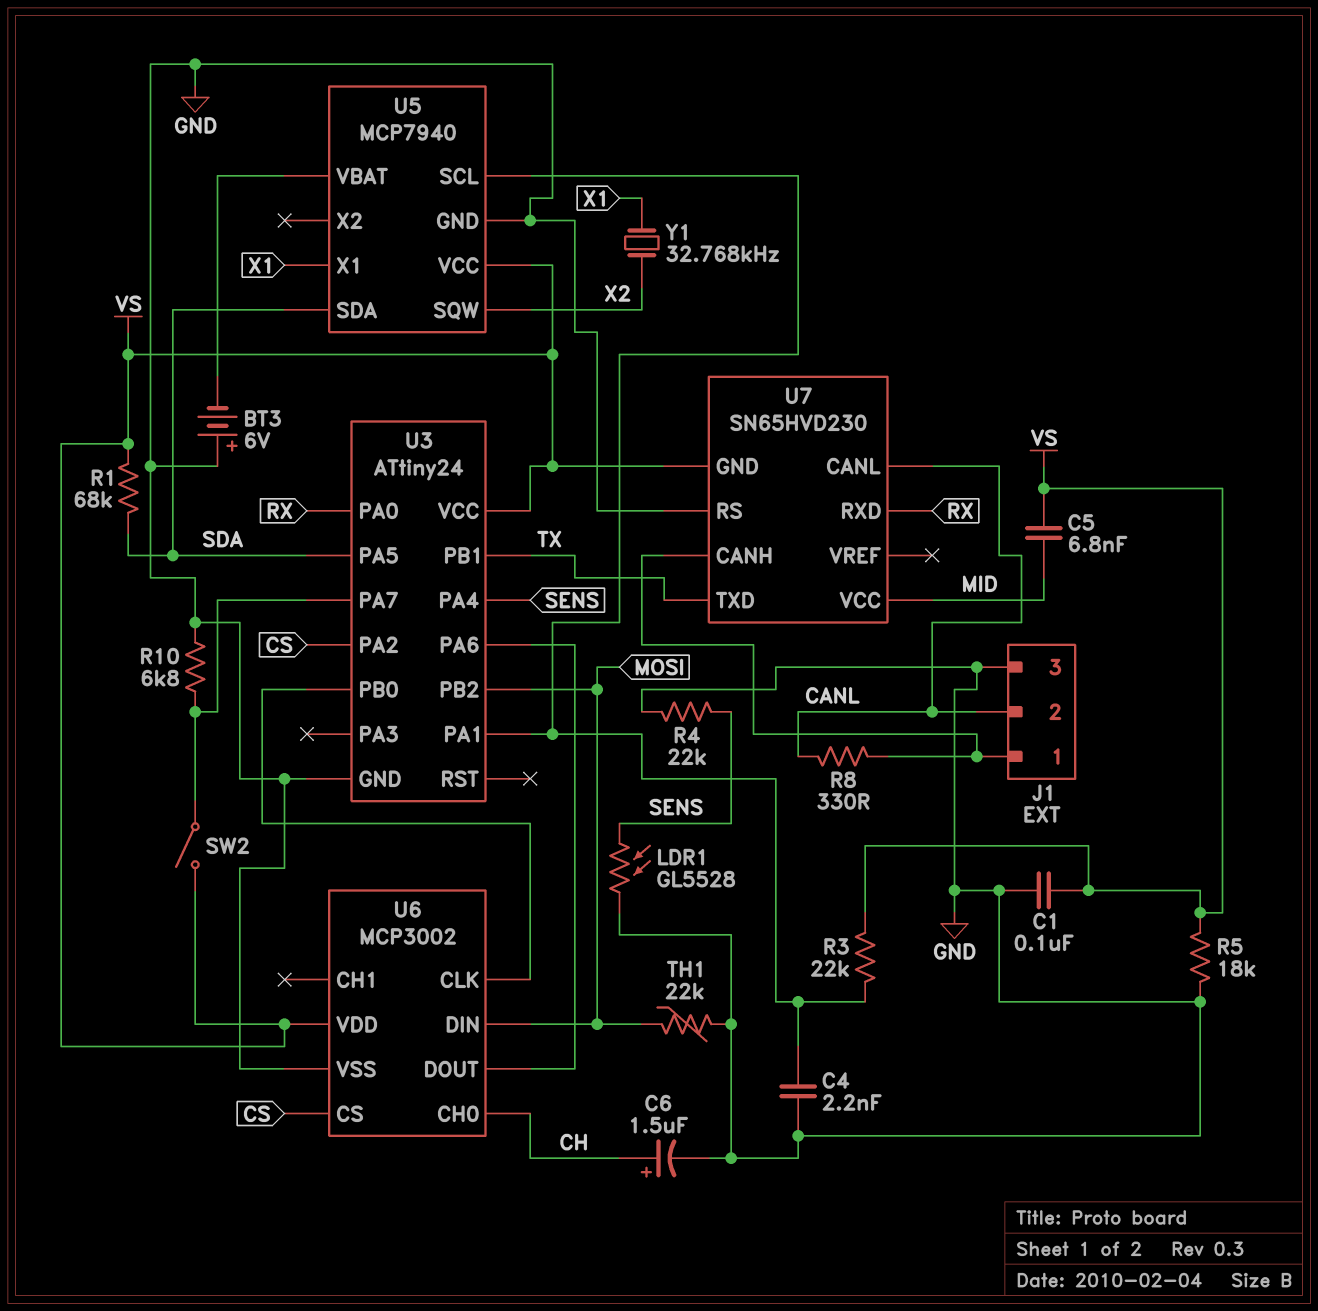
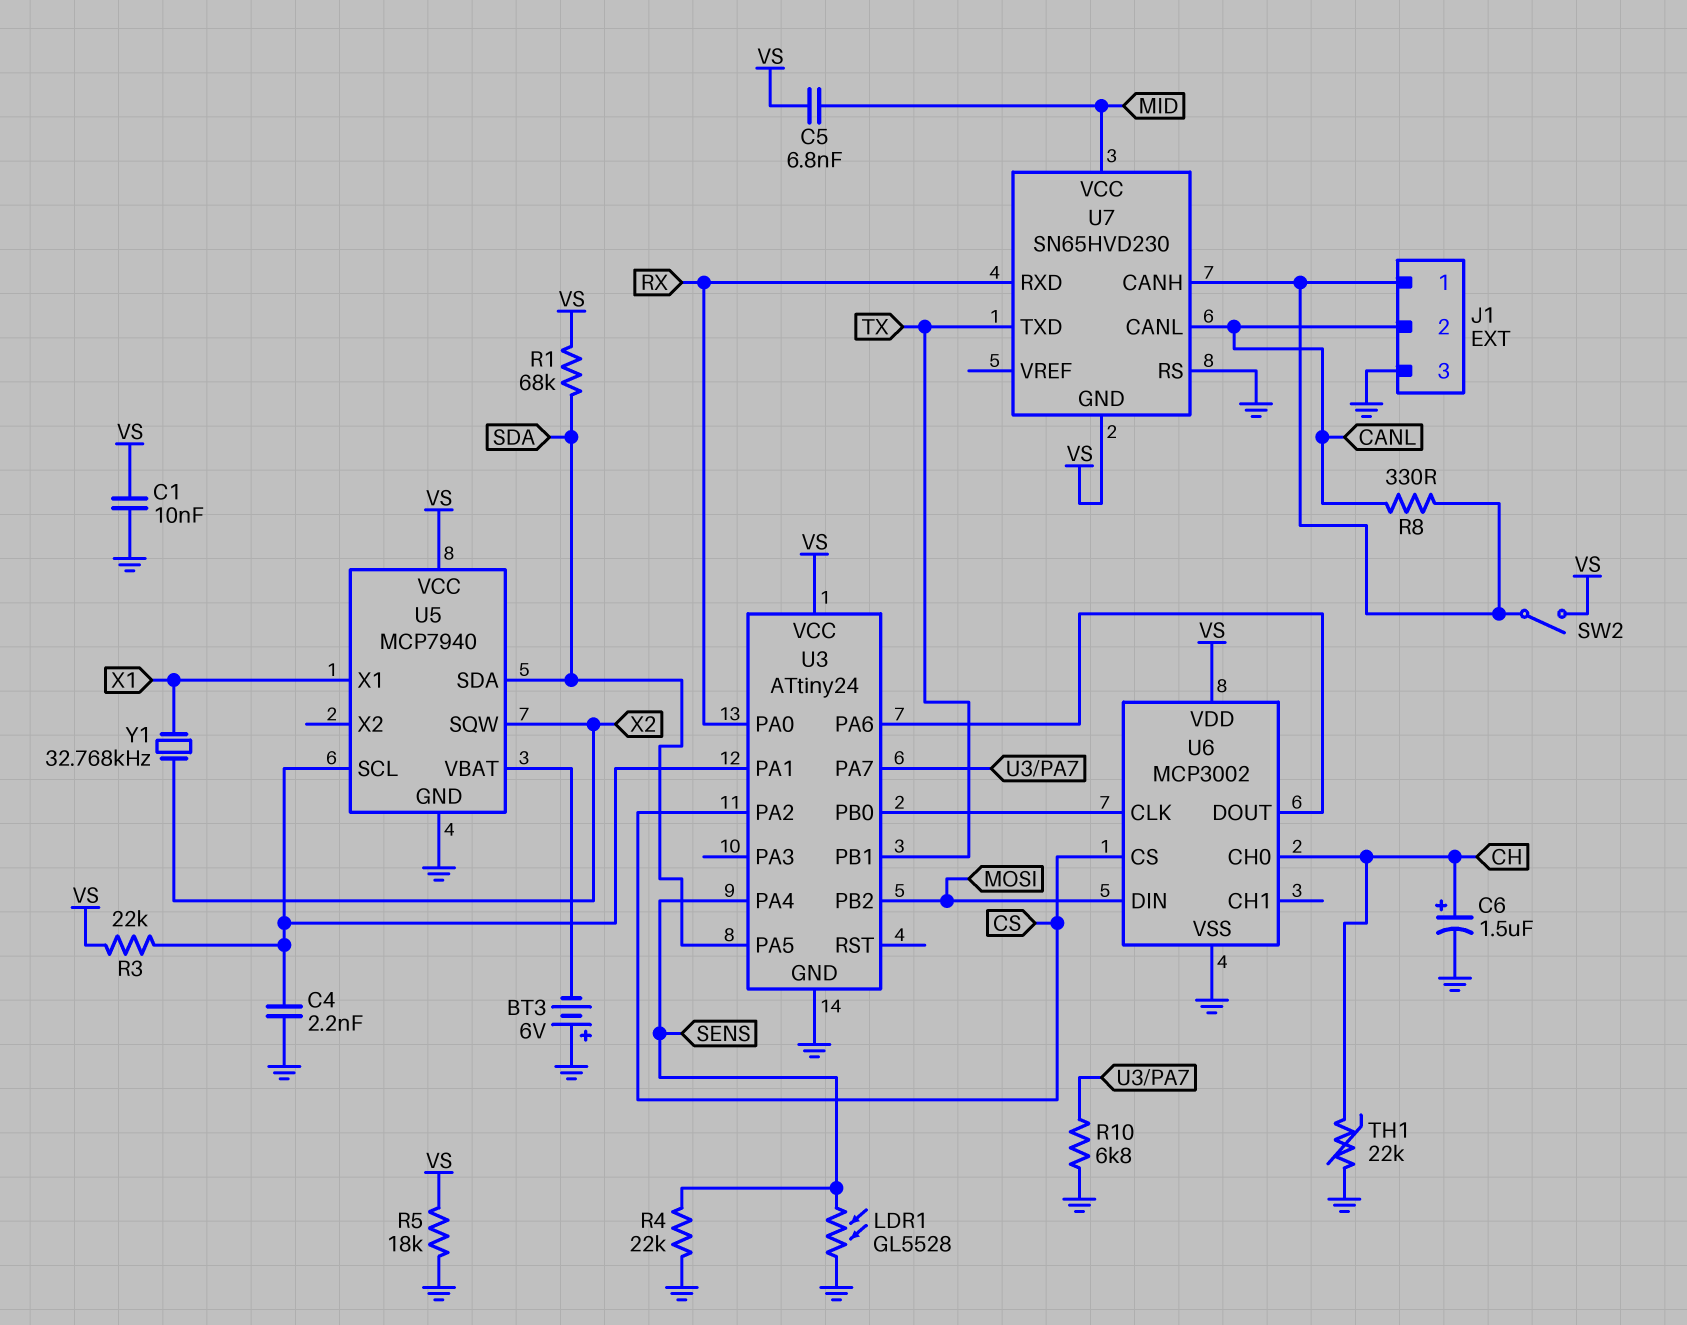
C1: 100nF (GND, VS) -> 10nF (GND, VS)
SW2: switch (U3/PA7, VS) -> switch (J1/1, VS)
TH1: 22k (GND, MOSI) -> 22k (CH, GND)

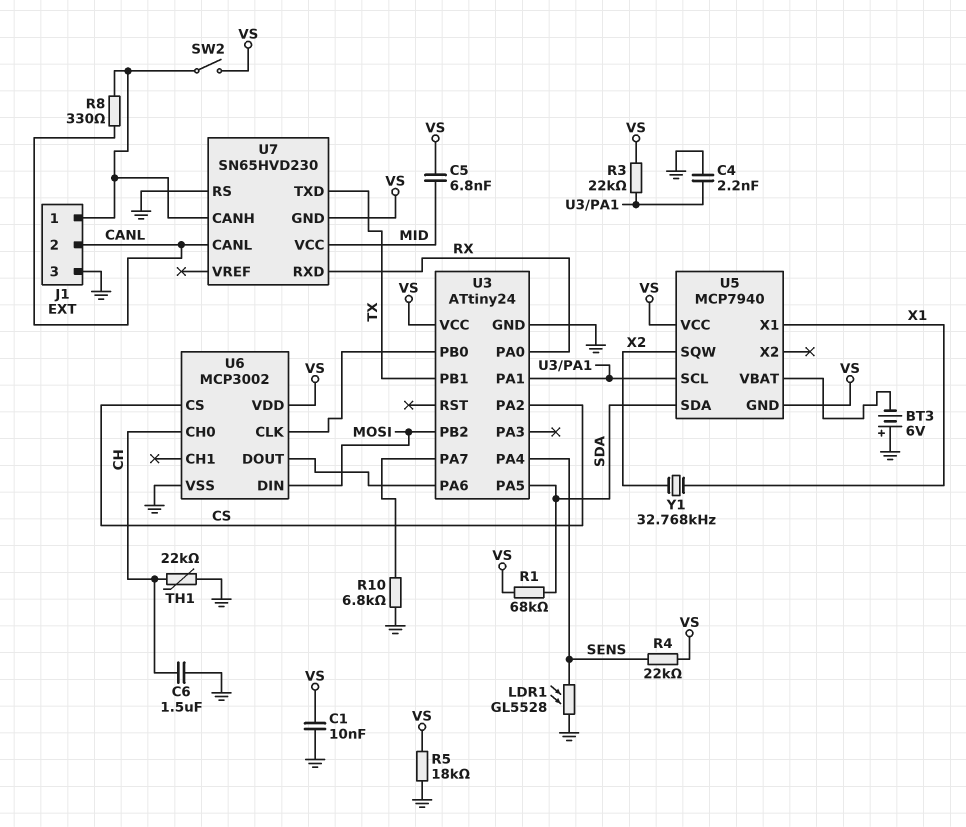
C6: 1.5uF (plus CH, minus GND) -> 1.5uF (CH, GND)
R4: 22k (GND, SENS) -> 22k (SENS, VS)
U5 pin GND: GND -> VS

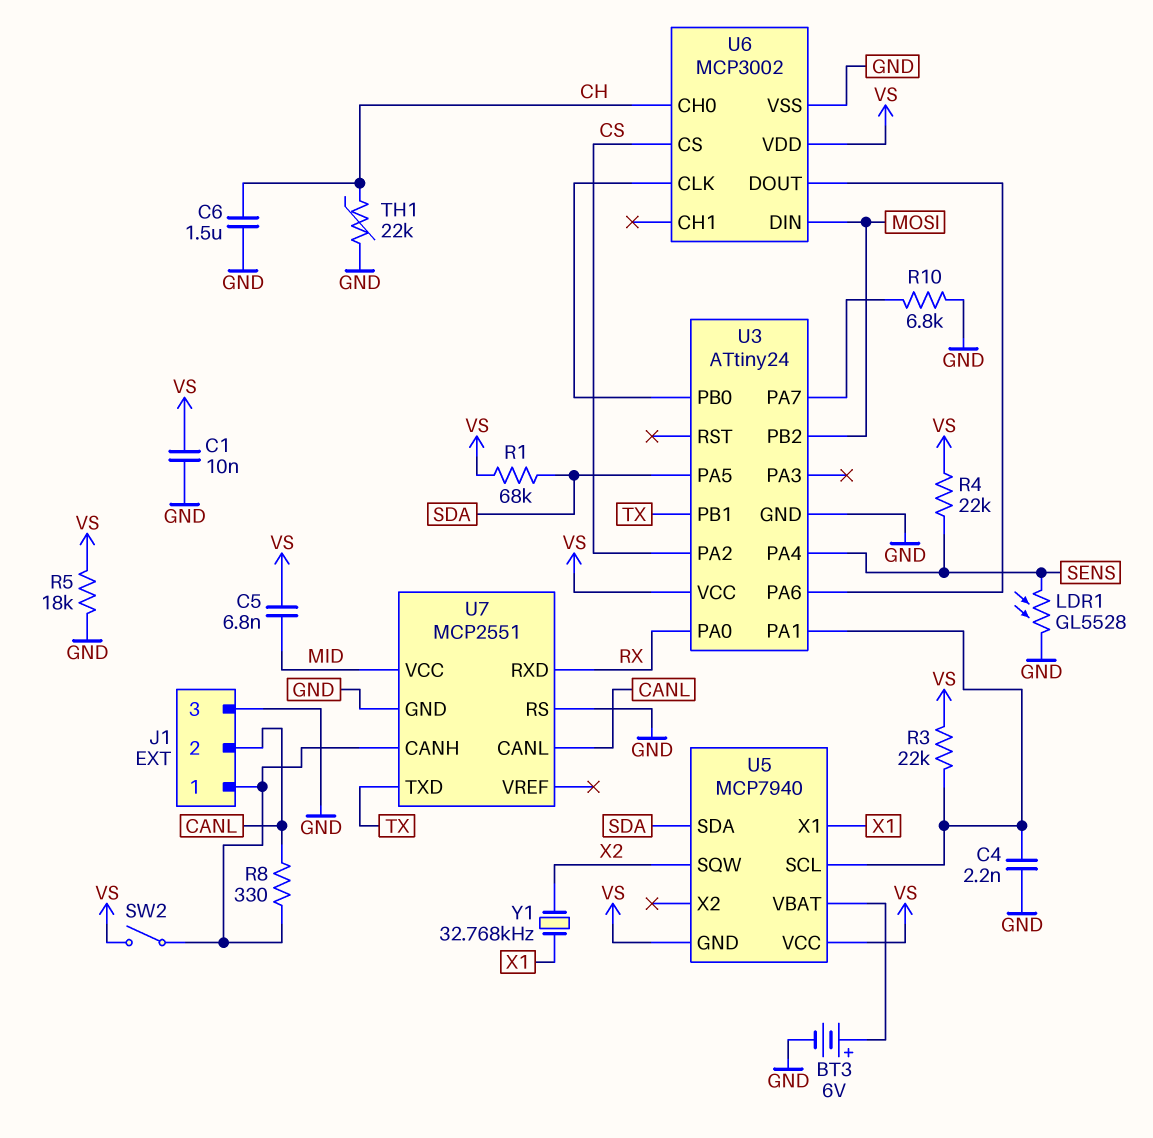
BT3: 6V (plus GND, minus U5/VBAT) -> 6V (plus U5/VBAT, minus GND)
U7: SN65HVD230 -> MCP2551
U7 pin GND: VS -> GND

